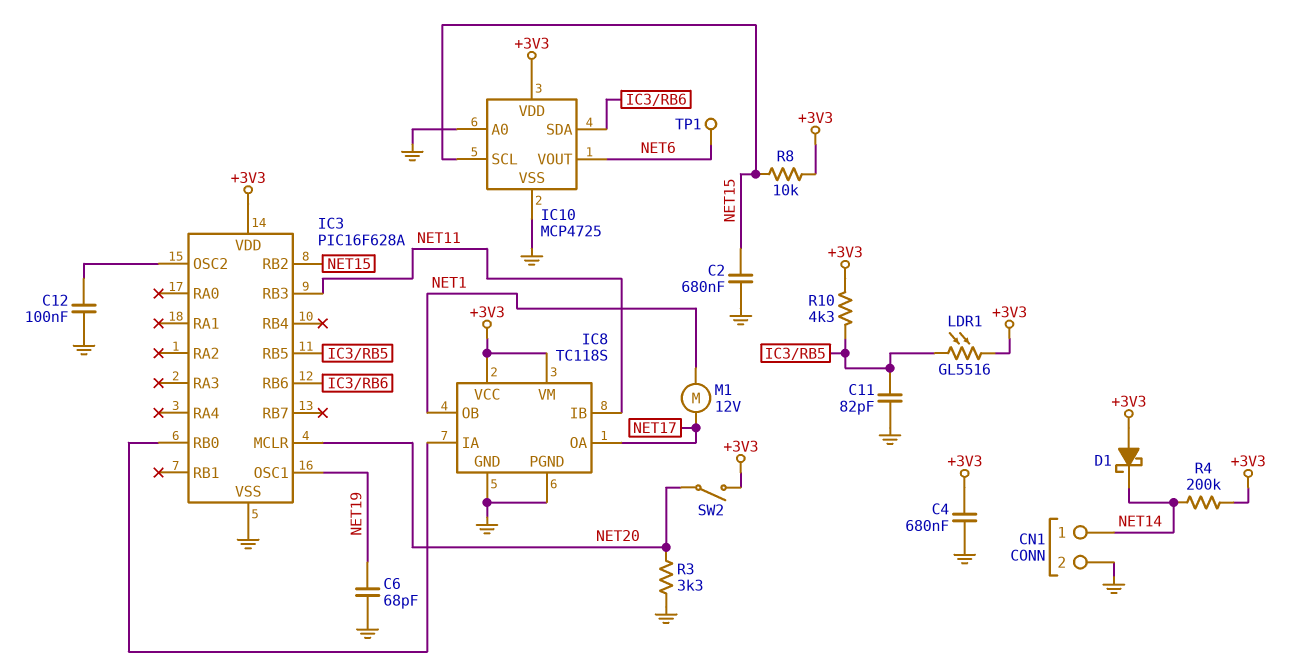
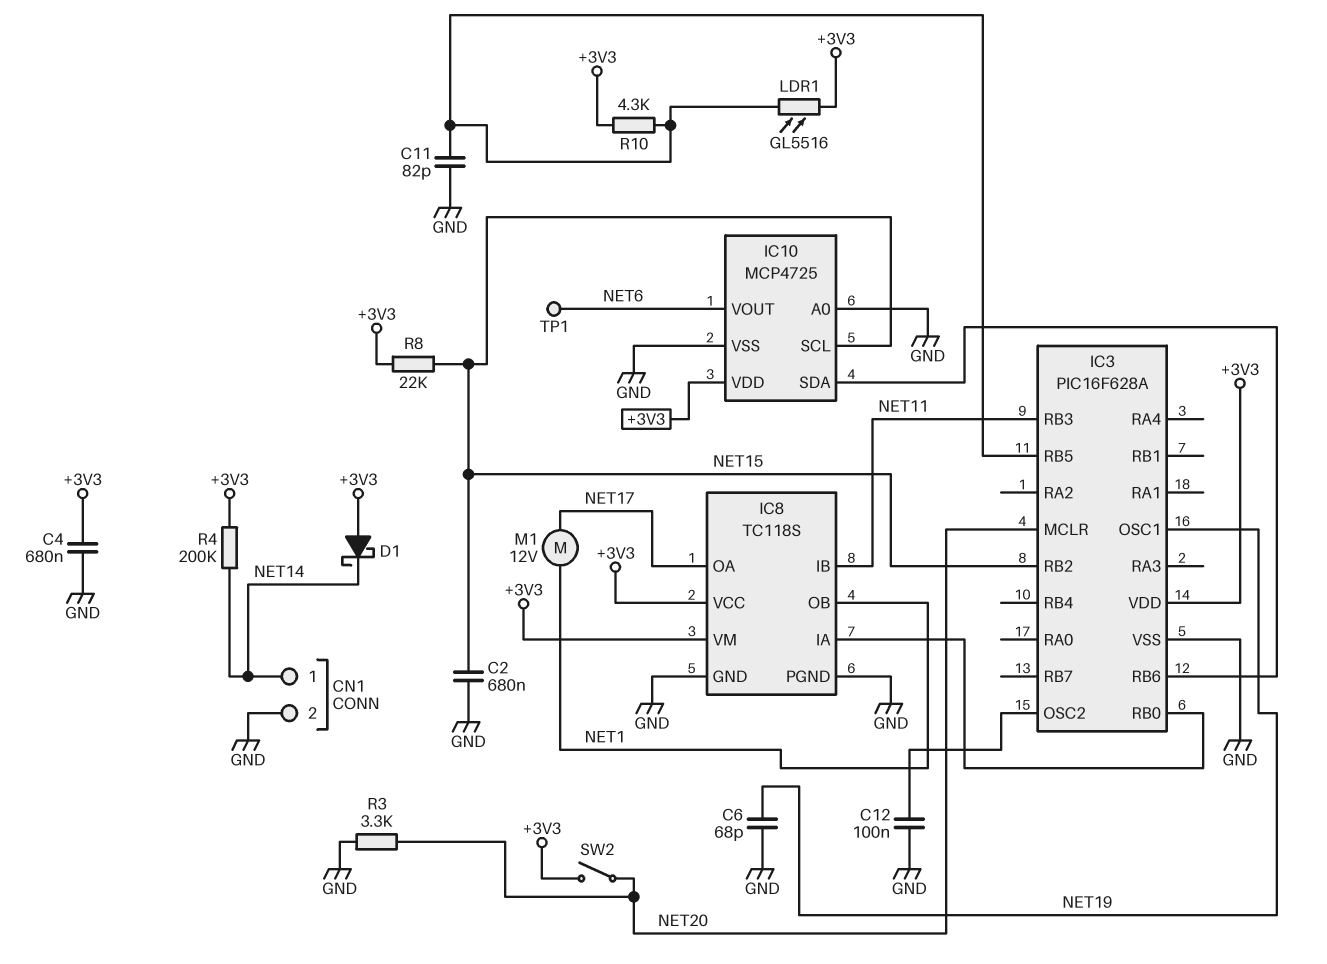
R8: 10k (+3V3, NET15) -> 22k (+3V3, NET15)

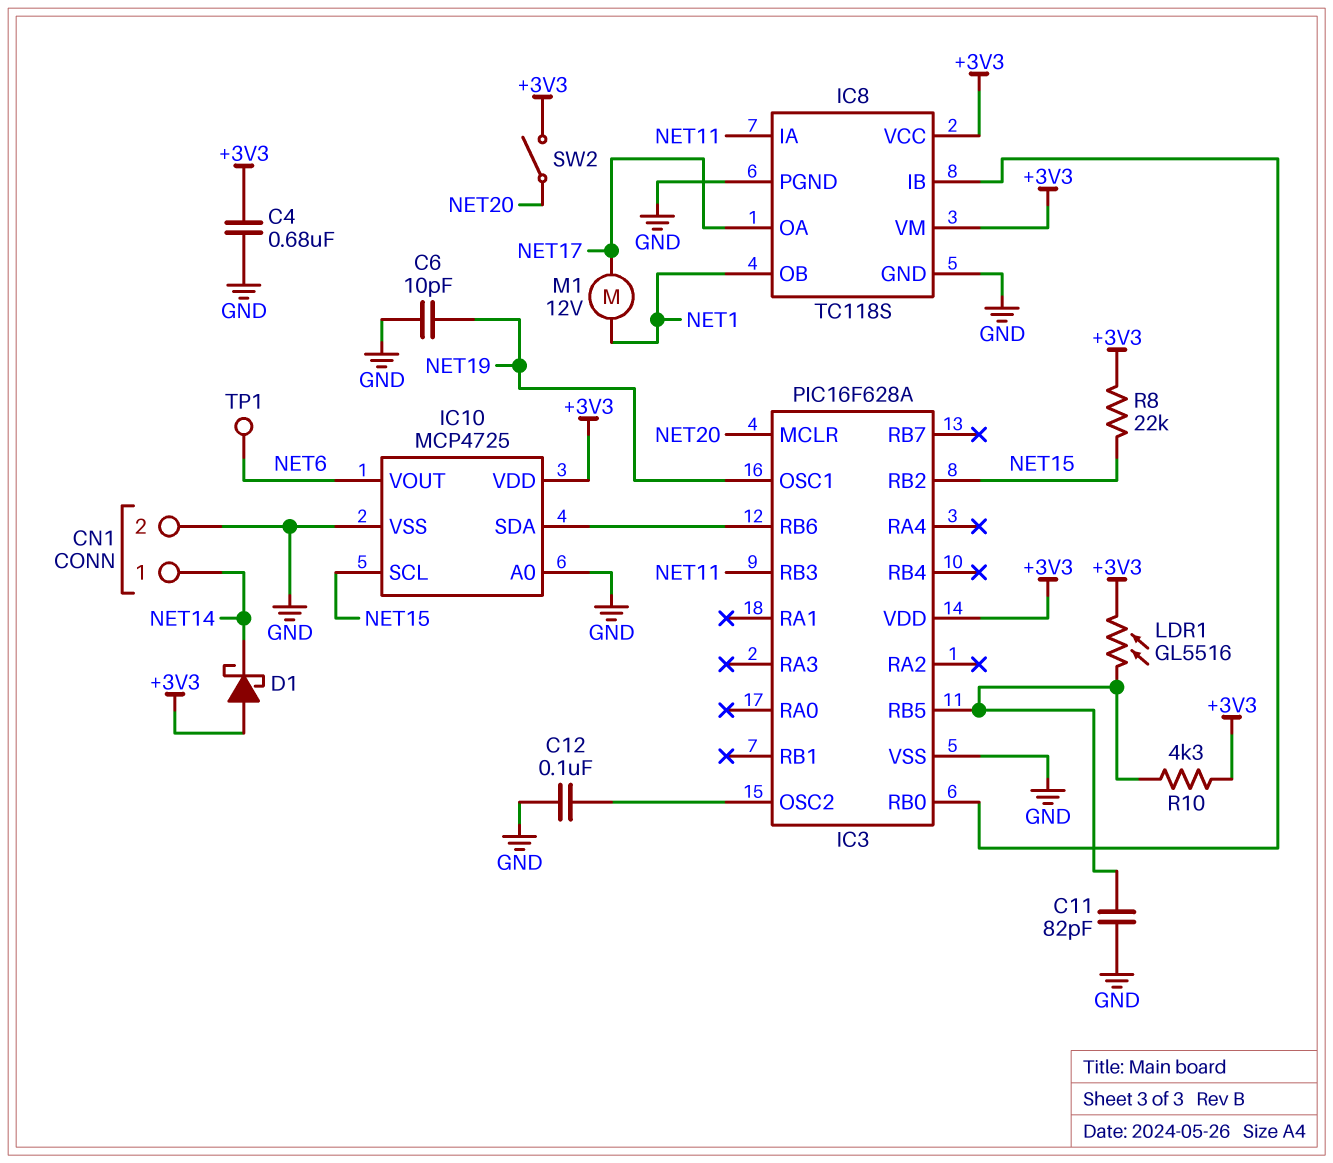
C2: 680nF (GND, NET15) -> none
C6: 68pF (GND, NET19) -> 10pF (GND, NET19)
IC8 pin IA: IC3/RB0 -> NET11
IC8 pin IB: NET11 -> IC3/RB0
R3: 3.3k (GND, NET20) -> none
R4: 200k (+3V3, NET14) -> none

